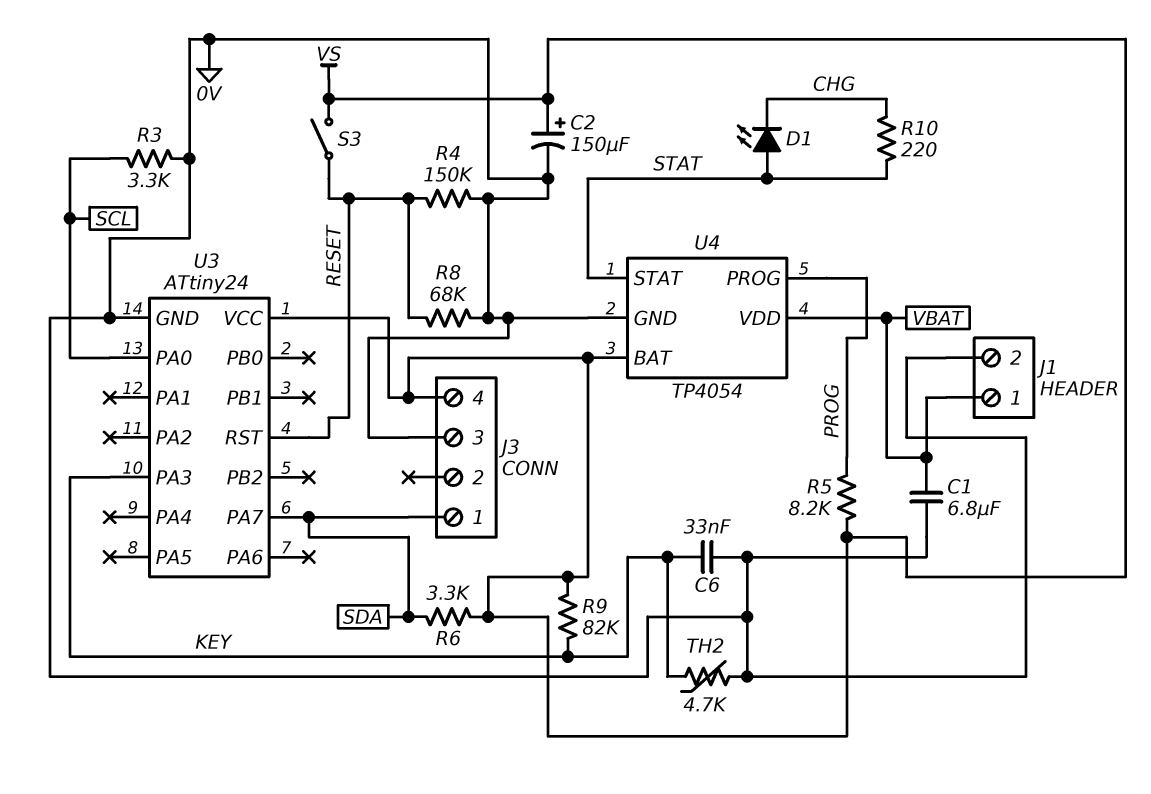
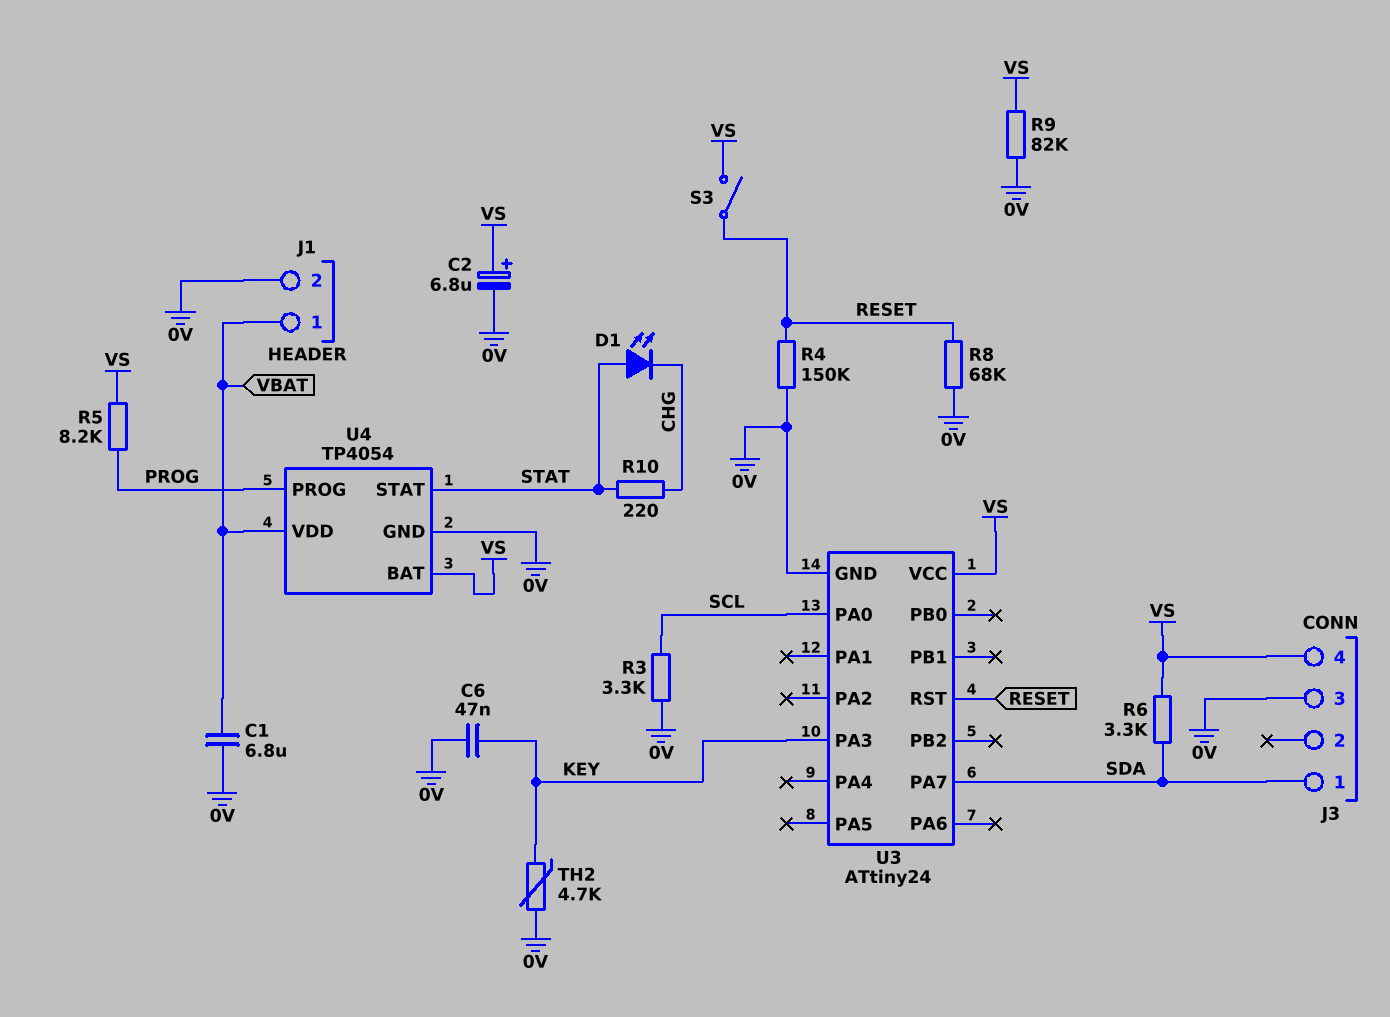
C2: 150uF (plus VS, minus 0V) -> 6.8uF (plus VS, minus 0V)
C6: 33nF (0V, KEY) -> 47nF (0V, KEY)
R9: 82k (KEY, VS) -> 82k (0V, VS)

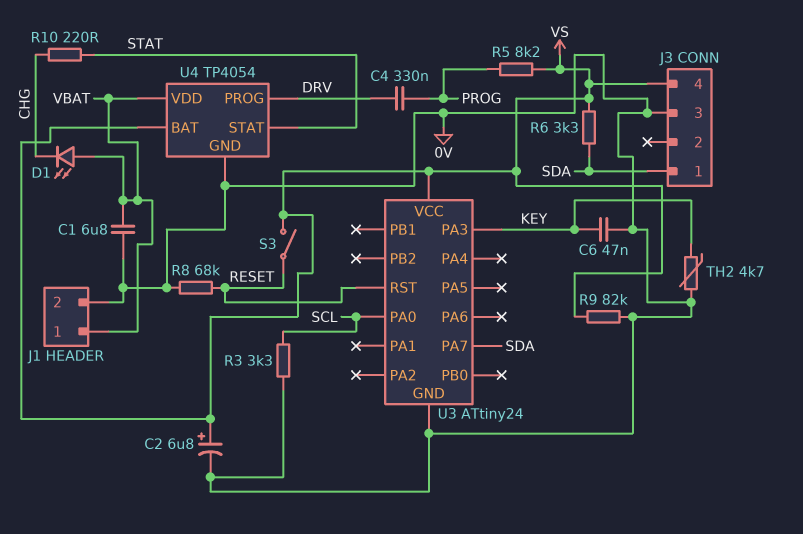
C4: none -> 330nF (DRV, PROG)
D1: LED (A STAT, K CHG) -> LED (A VBAT, K CHG)
R4: 150k (0V, RESET) -> none
U4 pin PROG: PROG -> DRV

